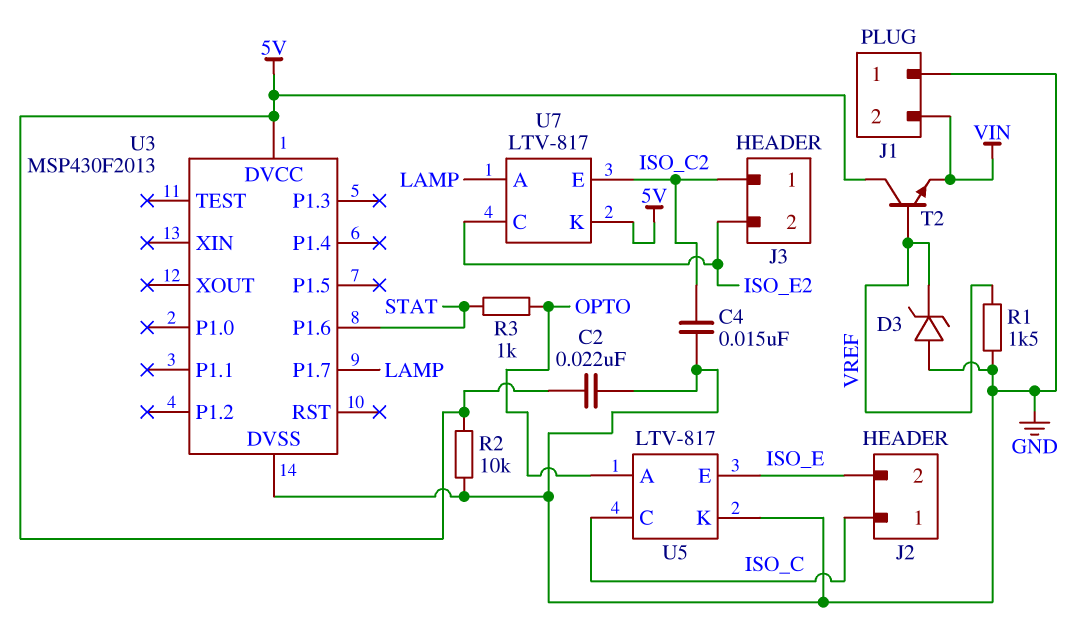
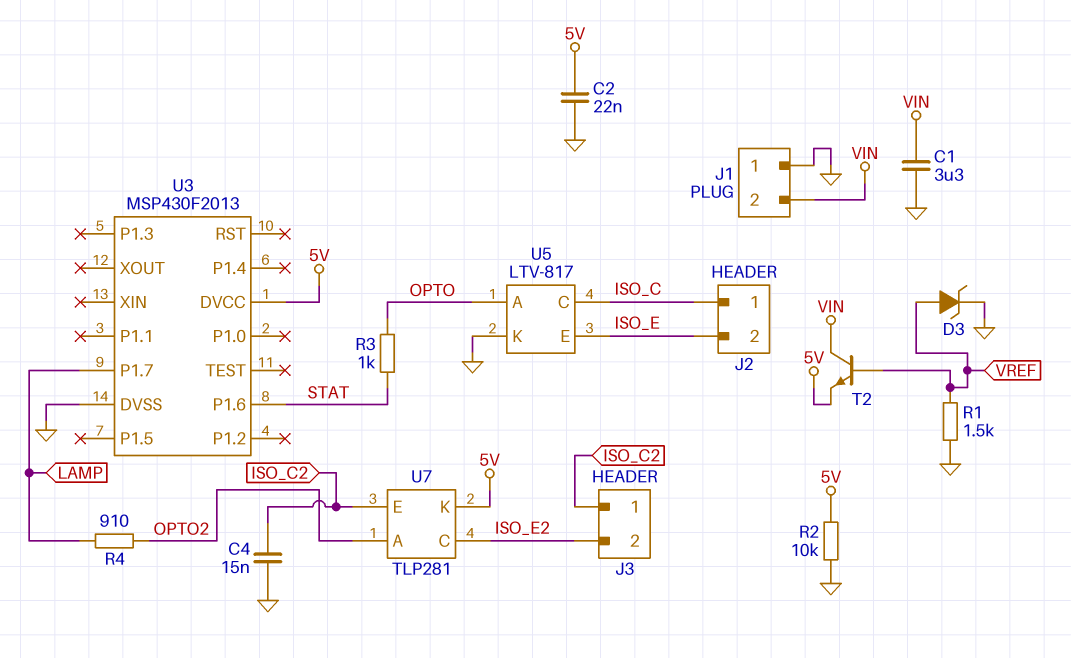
C1: none -> 3.3uF (GND, VIN)
D3: zener (A GND, K VREF) -> zener (A VREF, K GND)
R4: none -> 910 (LAMP, OPTO2)
T2: NPN (B VREF, C 5V, E VIN) -> NPN (B VREF, C VIN, E 5V)
U7: LTV-817 -> TLP281
U7 pin A: LAMP -> OPTO2

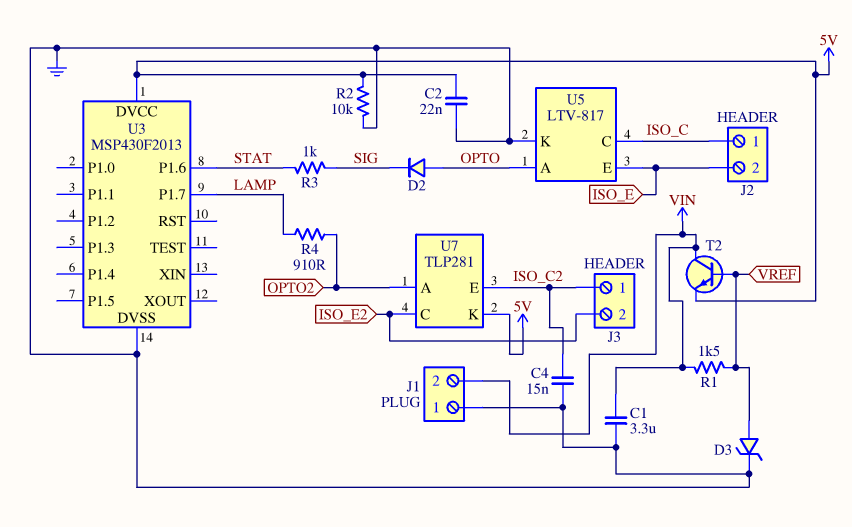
D2: none -> diode (A OPTO, K SIG)
R1: 1.5k (GND, VREF) -> 1.5k (VIN, VREF)
R3: 1k (OPTO, STAT) -> 1k (SIG, STAT)

